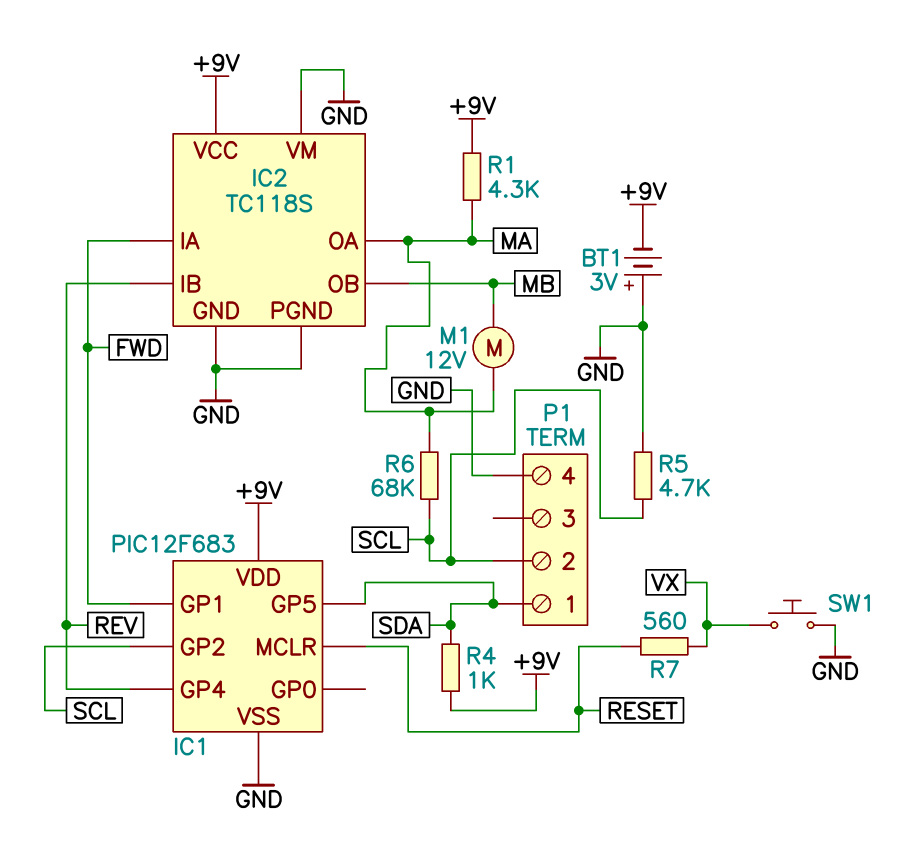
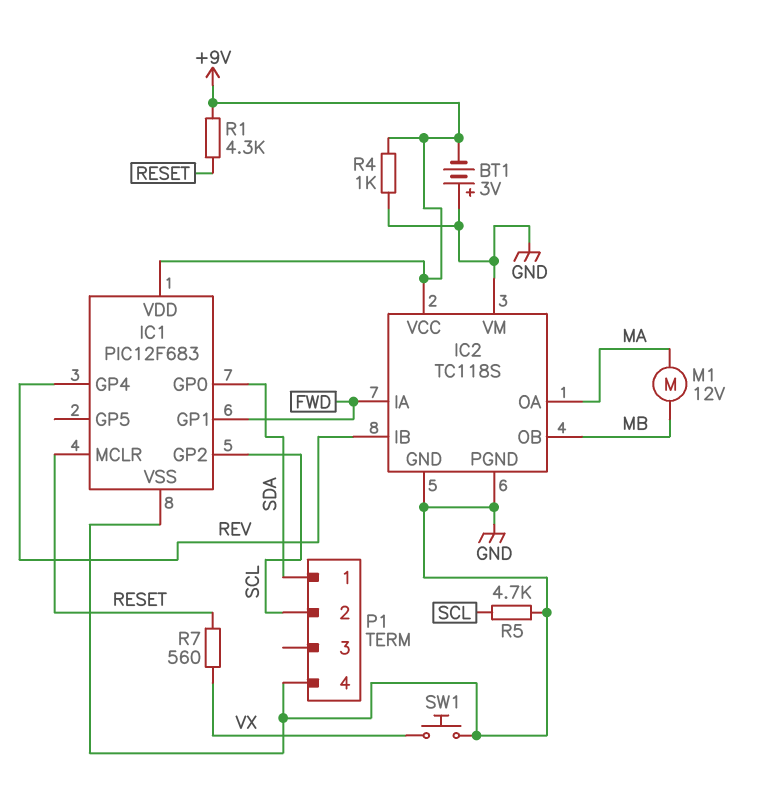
IC1 pin GP0: none -> SDA
IC1 pin GP5: SDA -> none
R1: 4.3k (+9V, MA) -> 4.3k (+9V, RESET)
R4: 1k (+9V, SDA) -> 1k (+9V, GND)
R6: 68k (MA, SCL) -> none

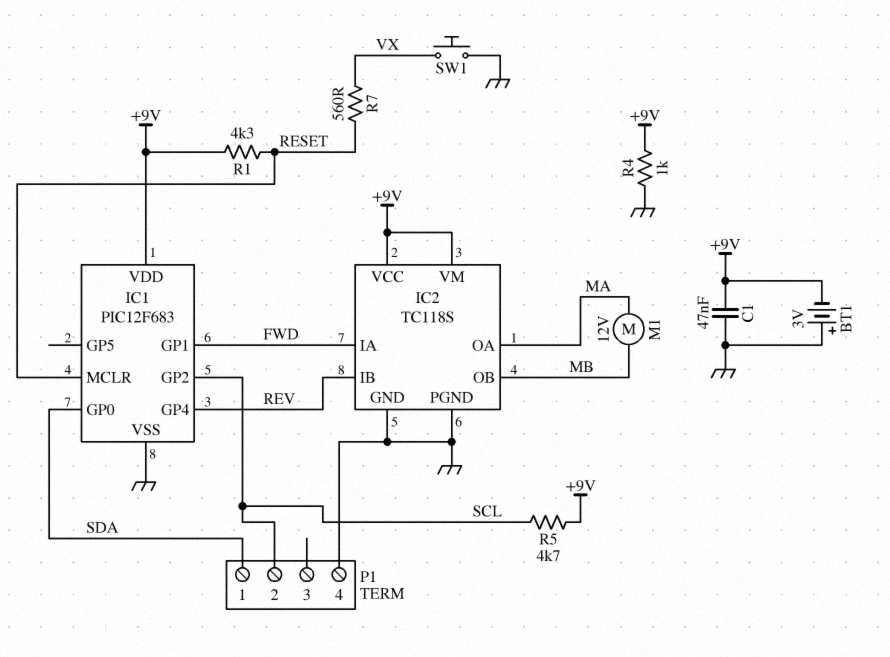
C1: none -> 47nF (+9V, GND)
IC2 pin VM: GND -> +9V
R5: 4.7k (GND, SCL) -> 4.7k (+9V, SCL)

